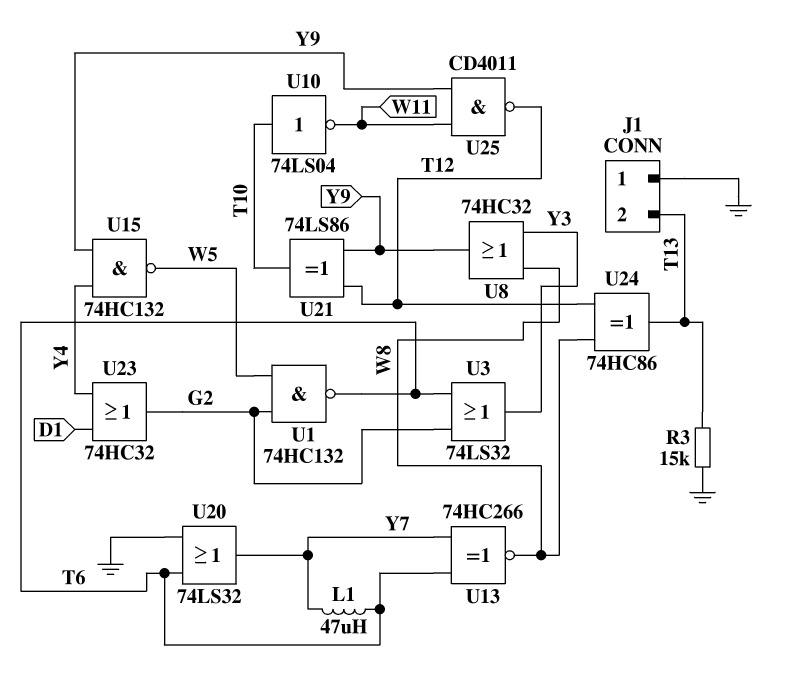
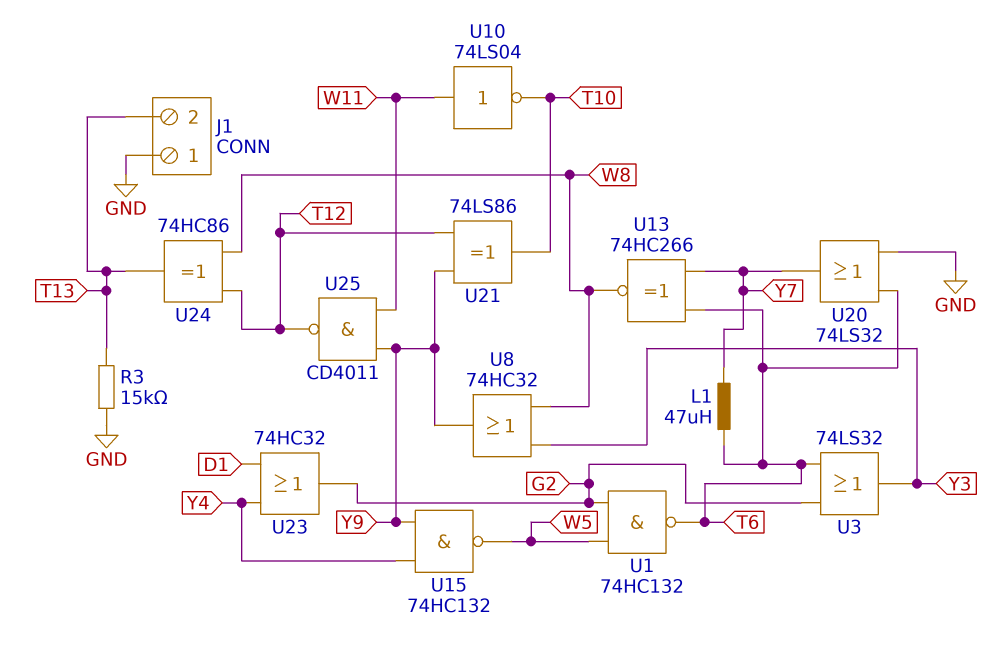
U10: NOT 74LS04 (in T10, out W11) -> NOT 74LS04 (in W11, out T10)

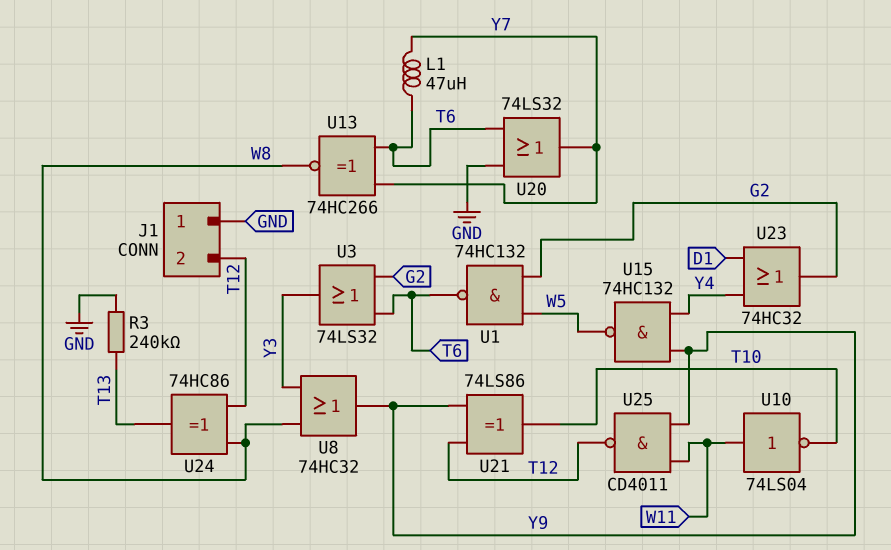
J1 pin 2: T13 -> T12
R3: 15k (GND, T13) -> 240k (GND, T13)

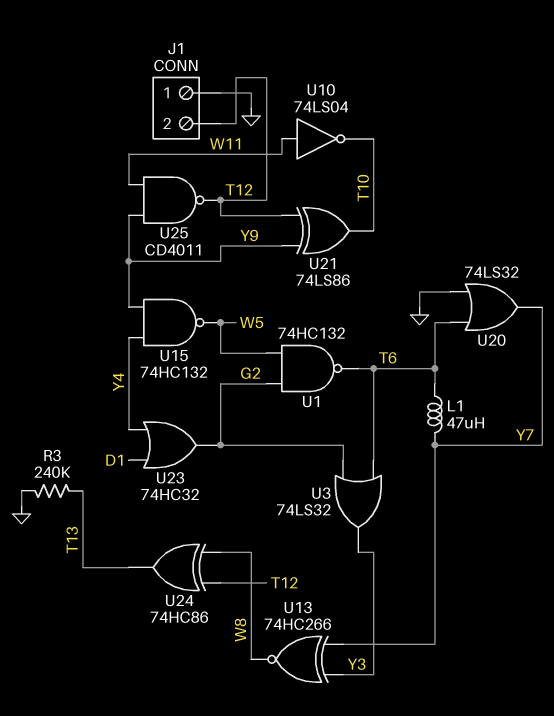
U8: OR 74HC32 (in W8, in Y3, out Y9) -> none
U13: XNOR 74HC266 (in T6, in Y7, out W8) -> XNOR 74HC266 (in Y3, in Y7, out W8)

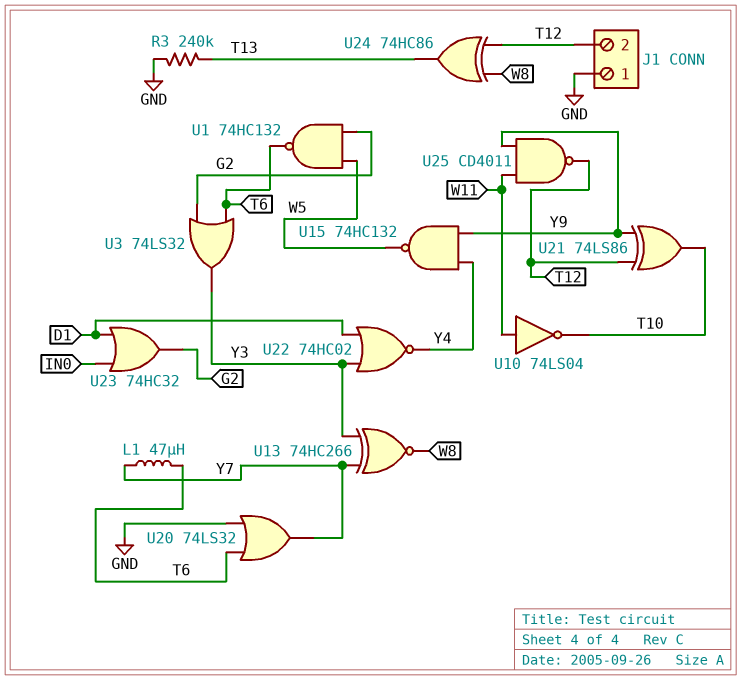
U22: none -> NOR 74HC02 (in D1, in Y3, out Y4)
U23: OR 74HC32 (in D1, in Y4, out G2) -> OR 74HC32 (in D1, in IN0, out G2)

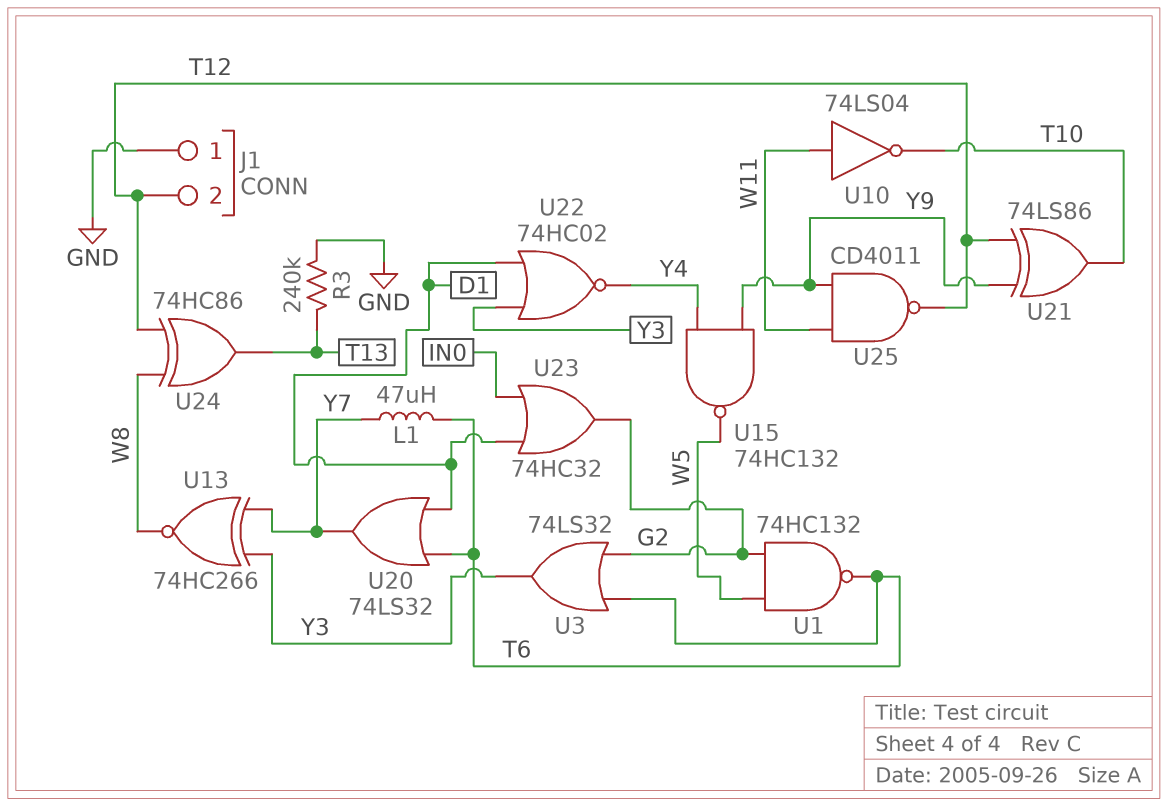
U20: OR 74LS32 (in GND, in T6, out Y7) -> OR 74LS32 (in D1, in T6, out Y7)

